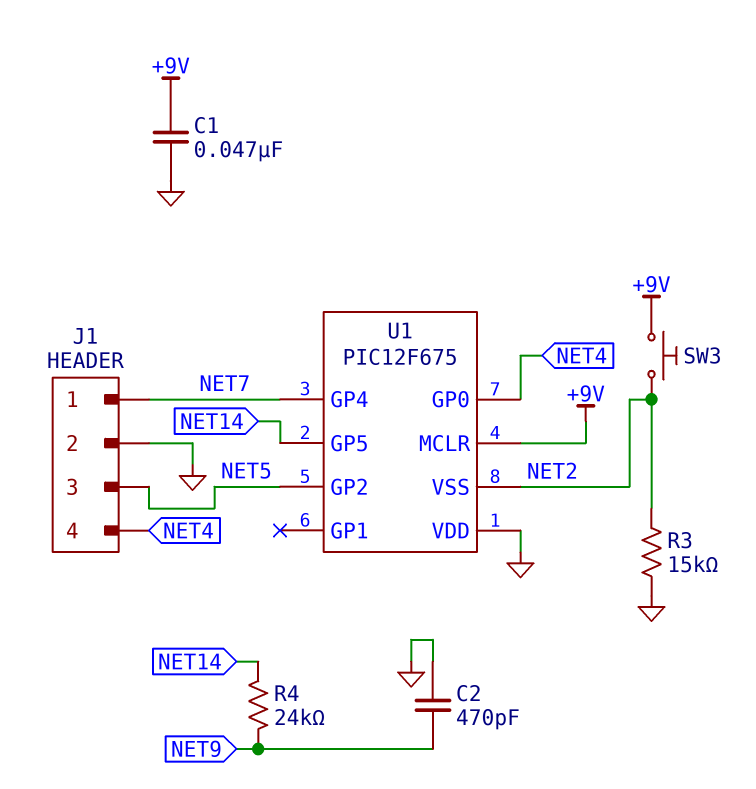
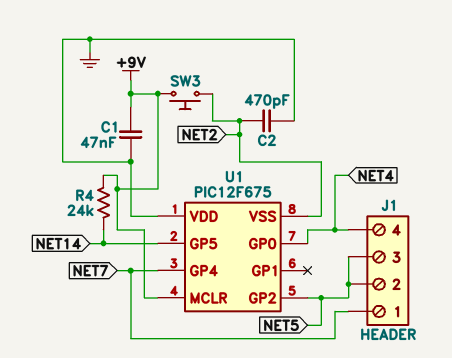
C2: 470pF (GND, NET9) -> 470pF (GND, NET2)
J1 pin 2: GND -> NET5
R3: 15k (GND, NET2) -> none
R4: 24k (NET9, NET14) -> 24k (+9V, NET14)

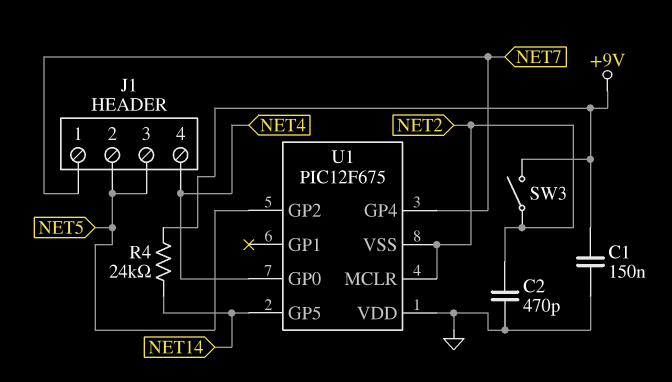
C1: 47nF (+9V, GND) -> 150nF (+9V, GND)
SW3: button (+9V, NET2) -> switch (+9V, NET2)
U1 pin MCLR: +9V -> NET2

